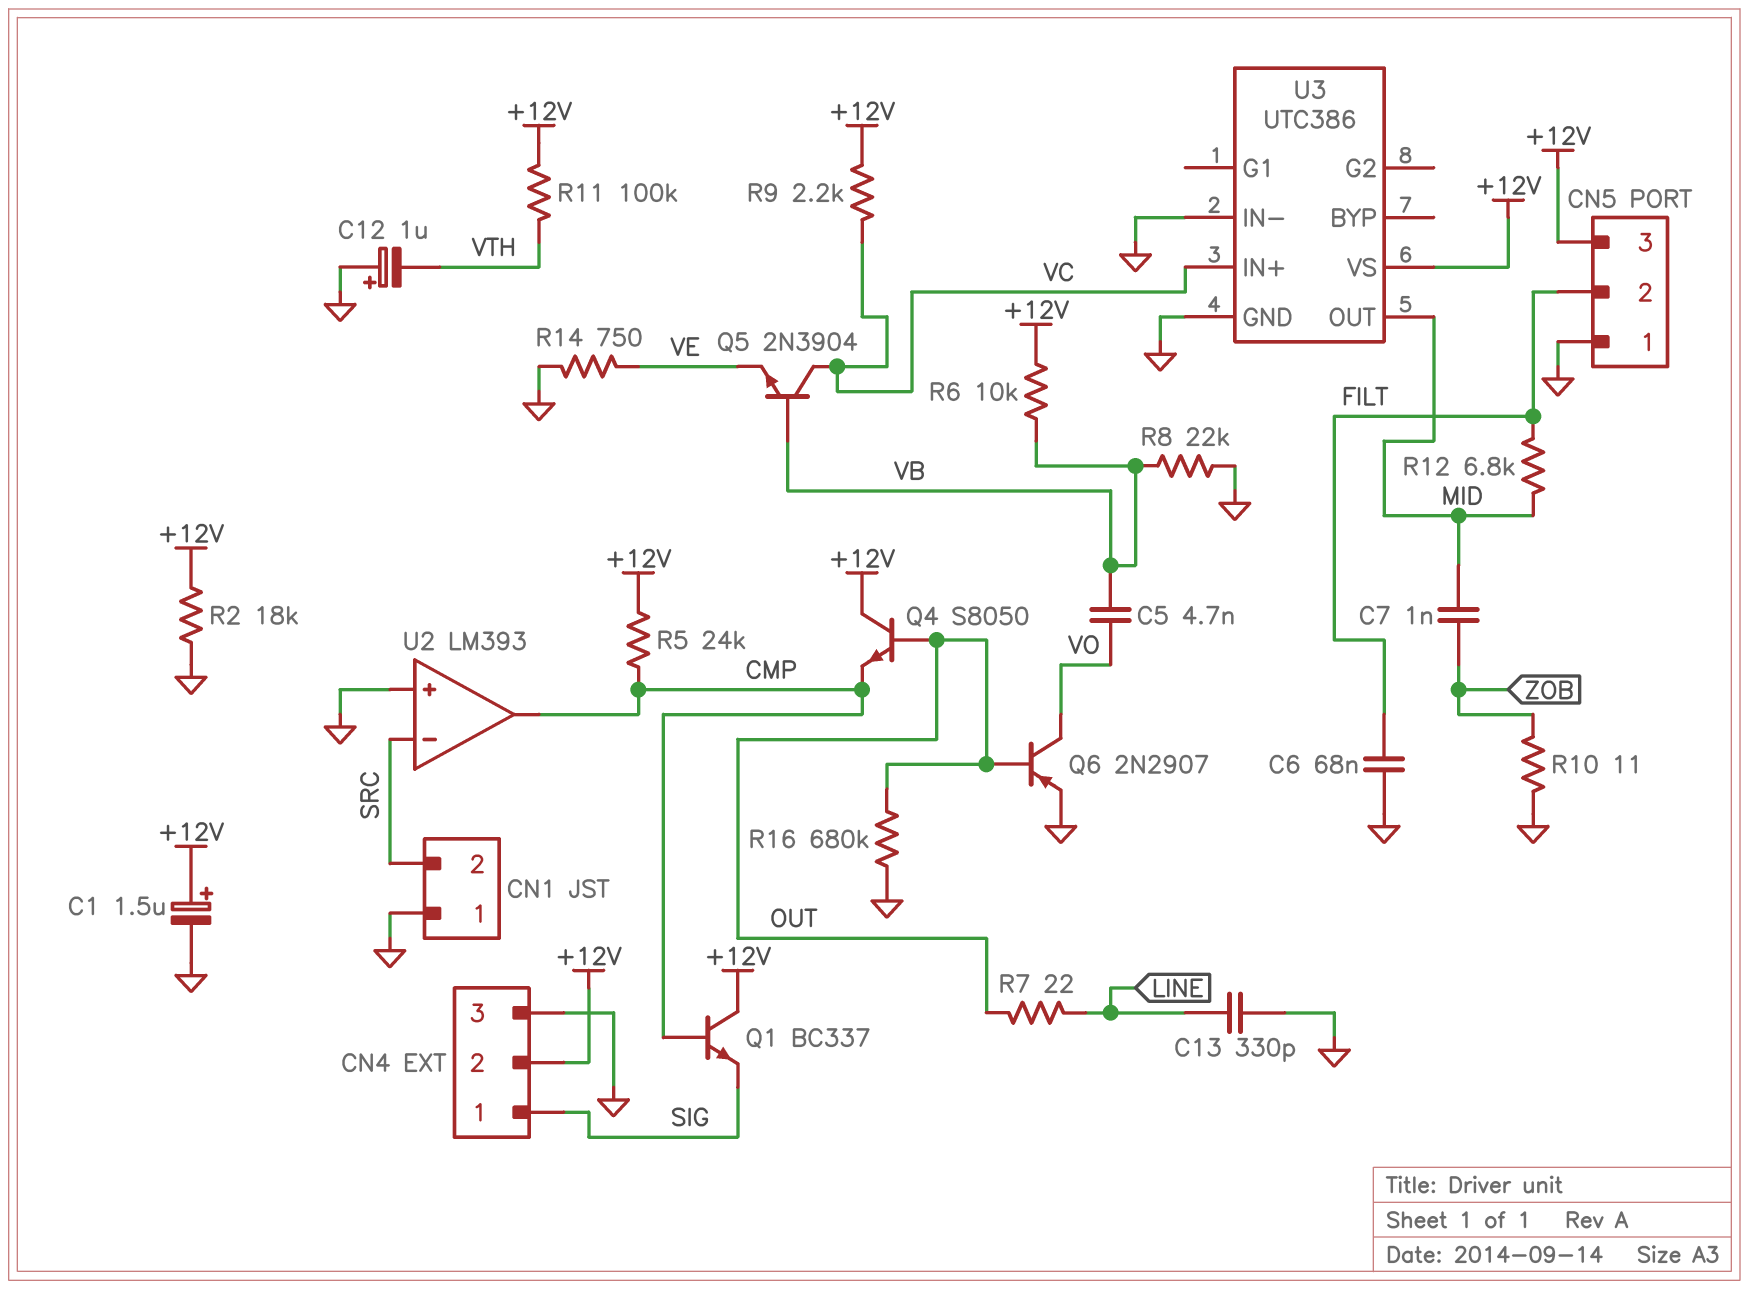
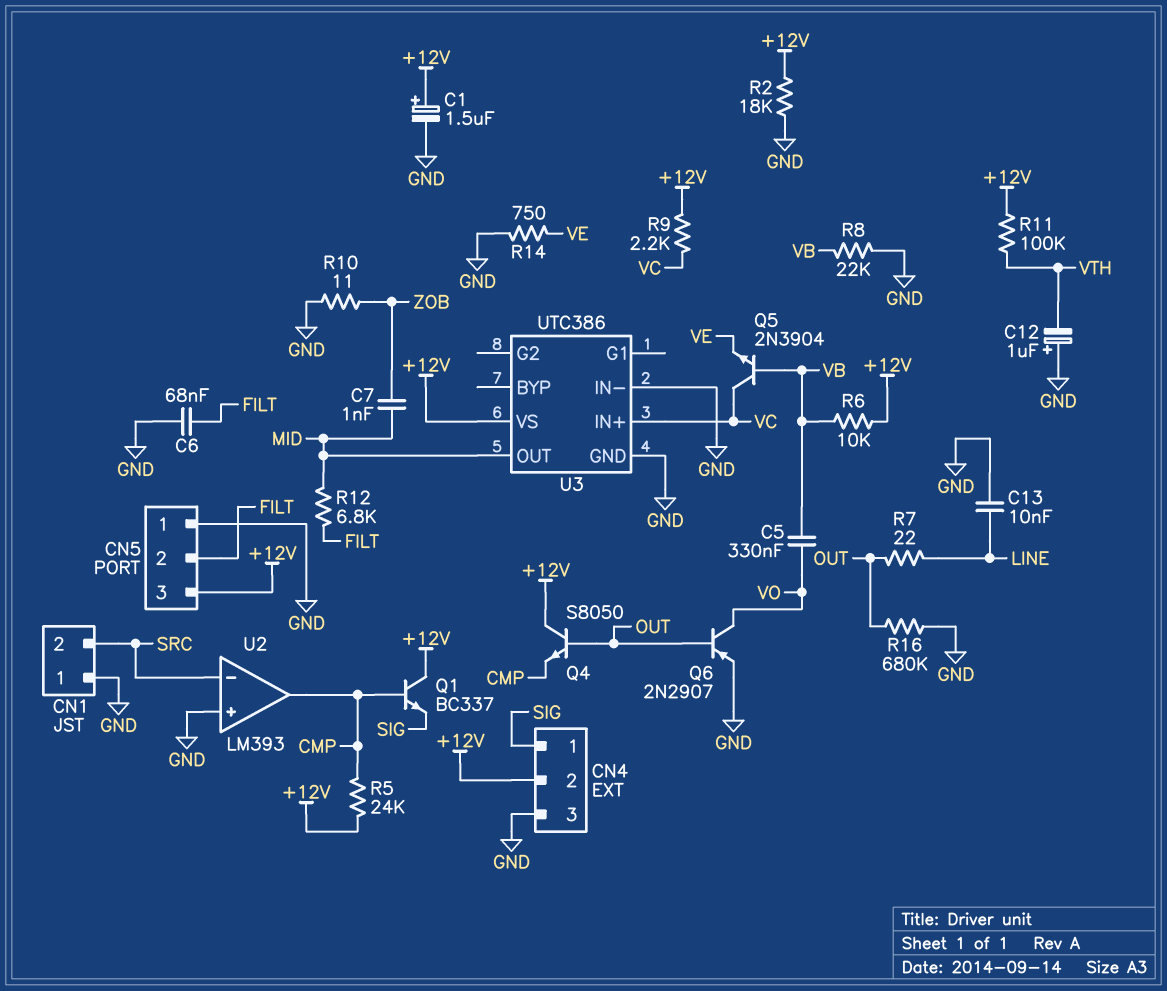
C5: 4.7nF (VB, VO) -> 330nF (VB, VO)
C13: 330pF (GND, LINE) -> 10nF (GND, LINE)

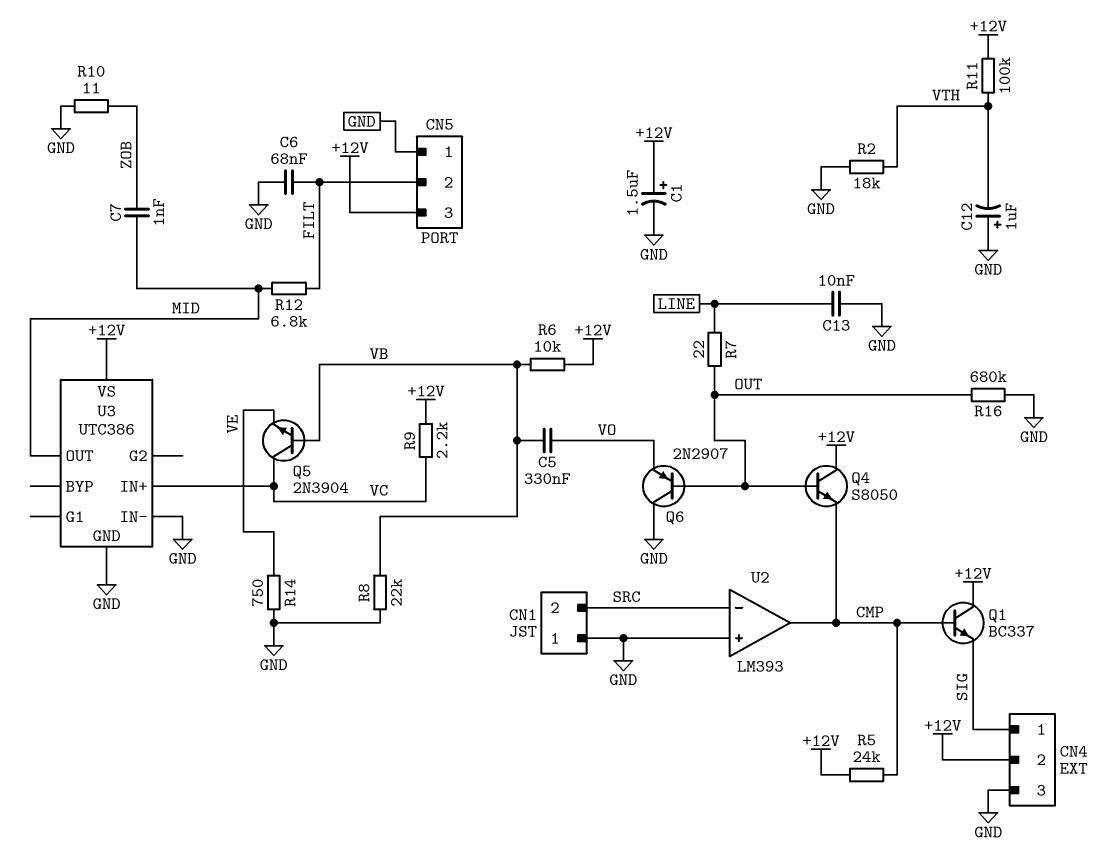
Q6: PNP 2N2907 (B OUT, C VO, E GND) -> PNP 2N2907 (B OUT, C GND, E VO)
R2: 18k (+12V, GND) -> 18k (GND, VTH)

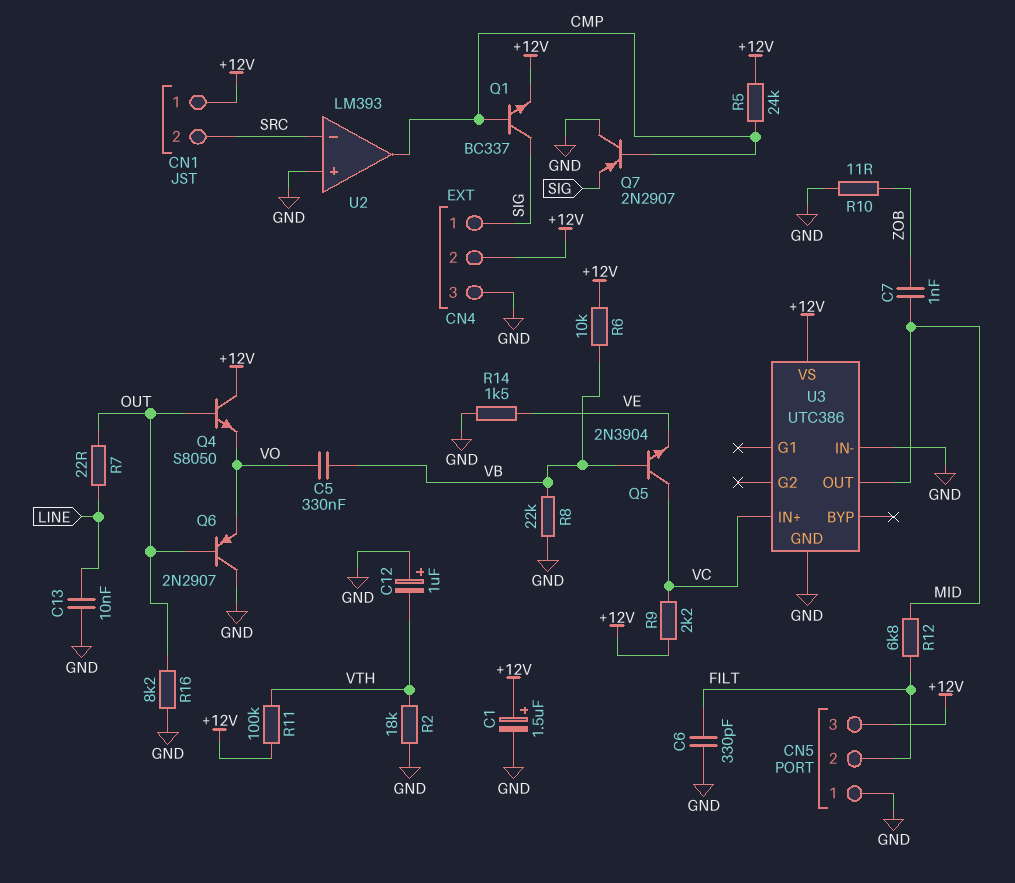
C6: 68nF (FILT, GND) -> 330pF (FILT, GND)
CN1 pin 1: GND -> +12V
Q1: NPN BC337 (B CMP, C +12V, E SIG) -> NPN BC337 (B CMP, C SIG, E +12V)
Q4: NPN S8050 (B OUT, C +12V, E CMP) -> NPN S8050 (B OUT, C +12V, E VO)
Q7: none -> PNP 2N2907 (B CMP, C GND, E SIG)
R14: 750 (GND, VE) -> 1.5k (GND, VE)
R16: 680k (GND, OUT) -> 8.2k (GND, OUT)

